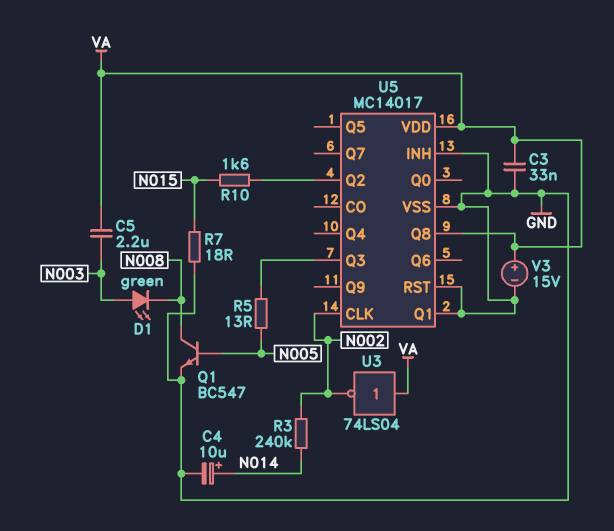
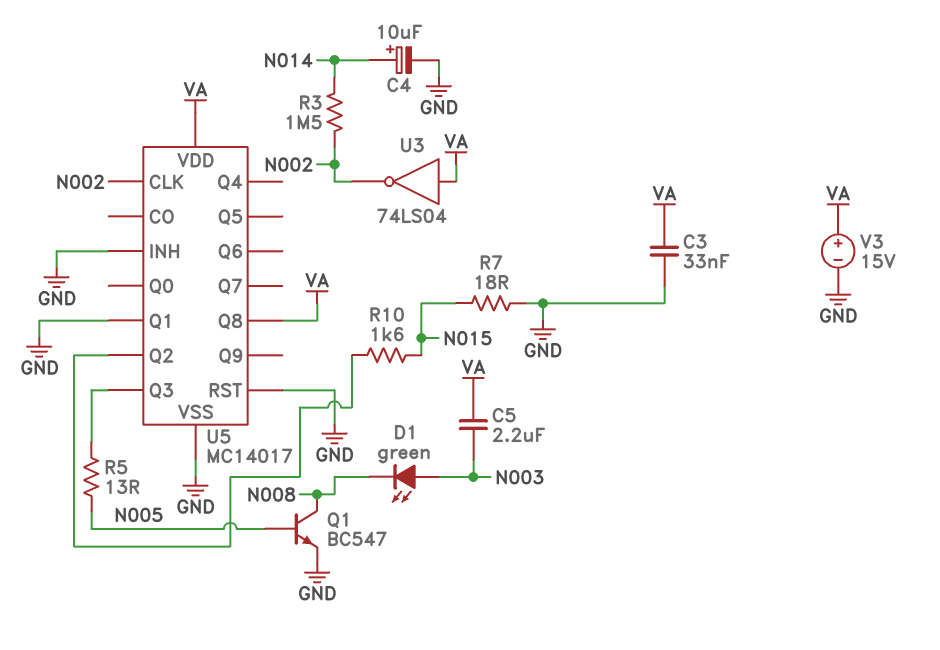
R3: 240k (N002, N014) -> 1.5M (N002, N014)

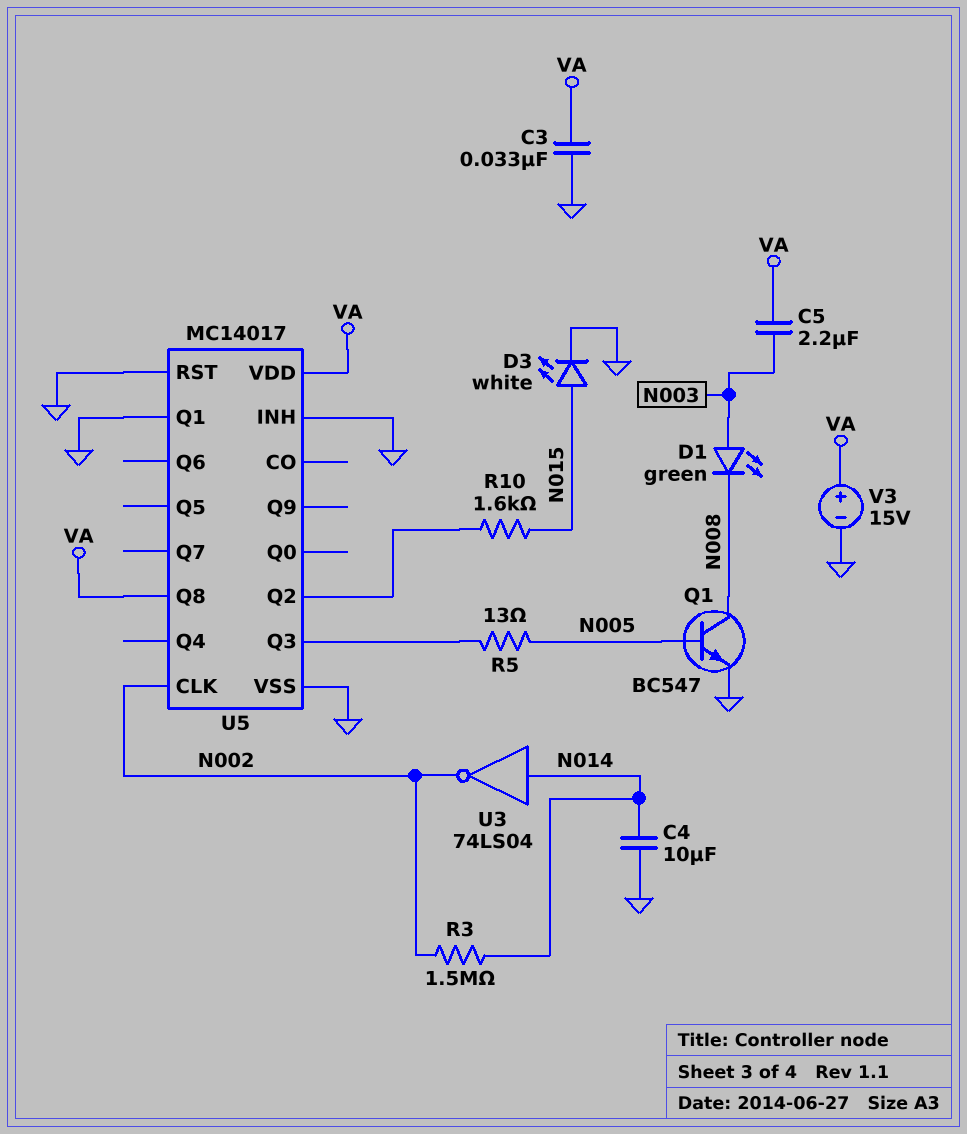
C4: 10uF (plus N014, minus GND) -> 10uF (GND, N014)
D3: none -> LED white (A N015, K GND)
R7: 18 (GND, N015) -> none
U3: NOT 74LS04 (in VA, out N002) -> NOT 74LS04 (in N014, out N002)

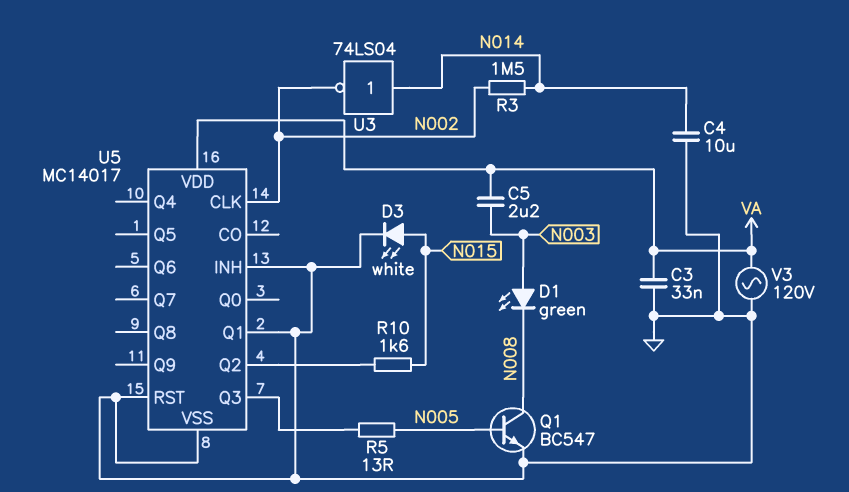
U5 pin Q8: VA -> none
V3: 15V (plus VA, minus GND) -> AC 120V (GND, VA)

